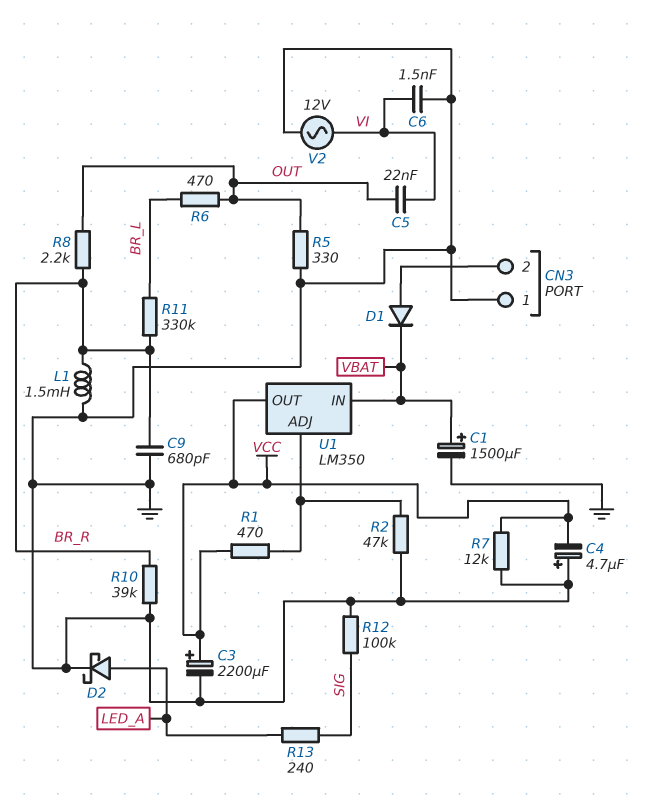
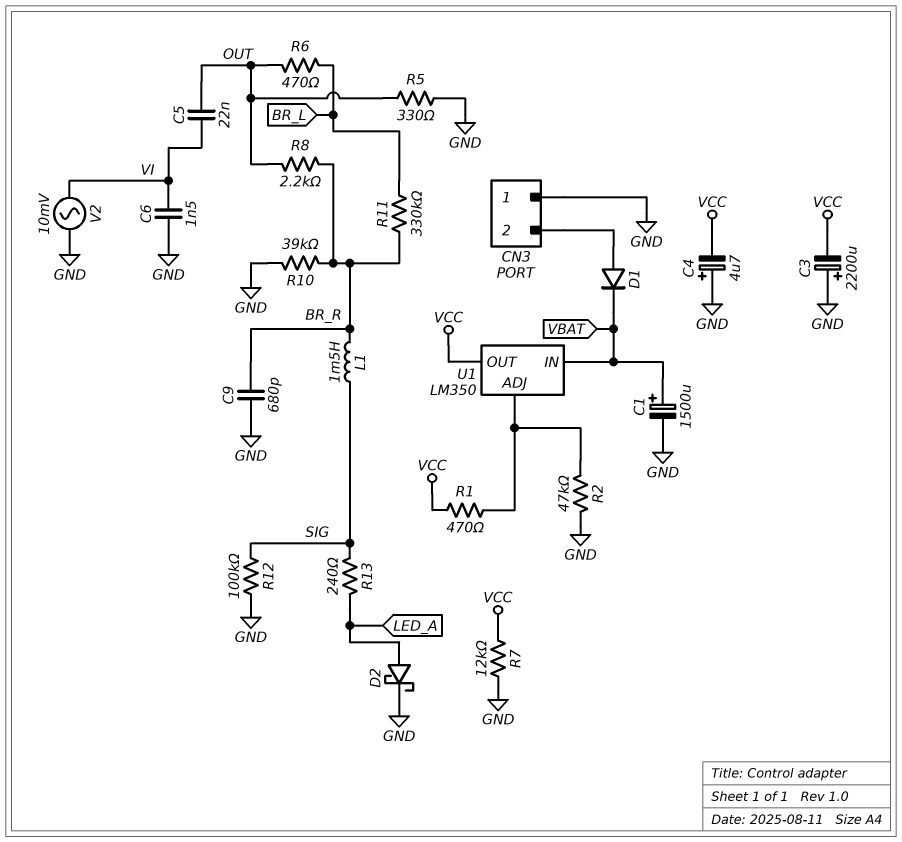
C3: 2200uF (plus VCC, minus GND) -> 2200uF (plus GND, minus VCC)
L1: 1.5mH (BR_R, GND) -> 1.5mH (BR_R, SIG)
V2: AC 12V (GND, VI) -> AC 10mV (GND, VI)

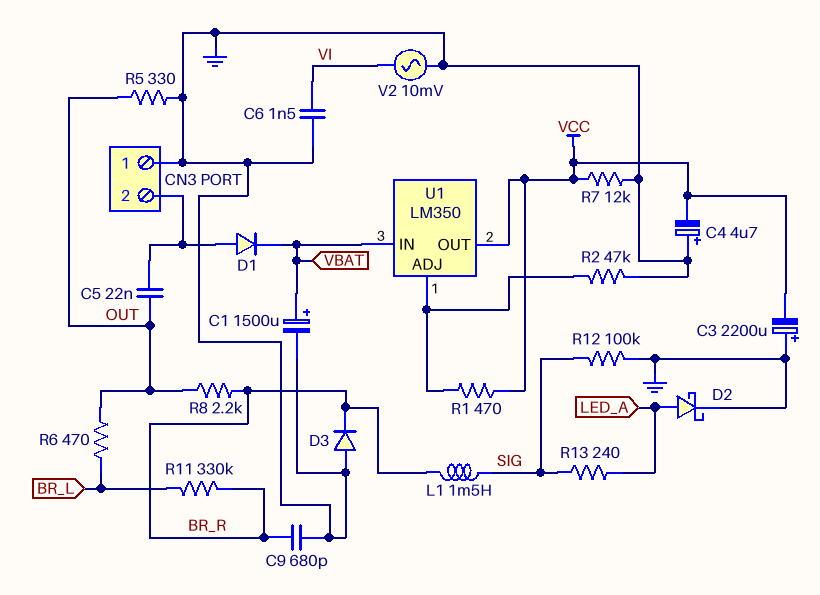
C5: 22nF (OUT, VI) -> 22nF (CN3/2, OUT)
D3: none -> diode (A GND, K BR_R)
R10: 39k (BR_R, GND) -> none

